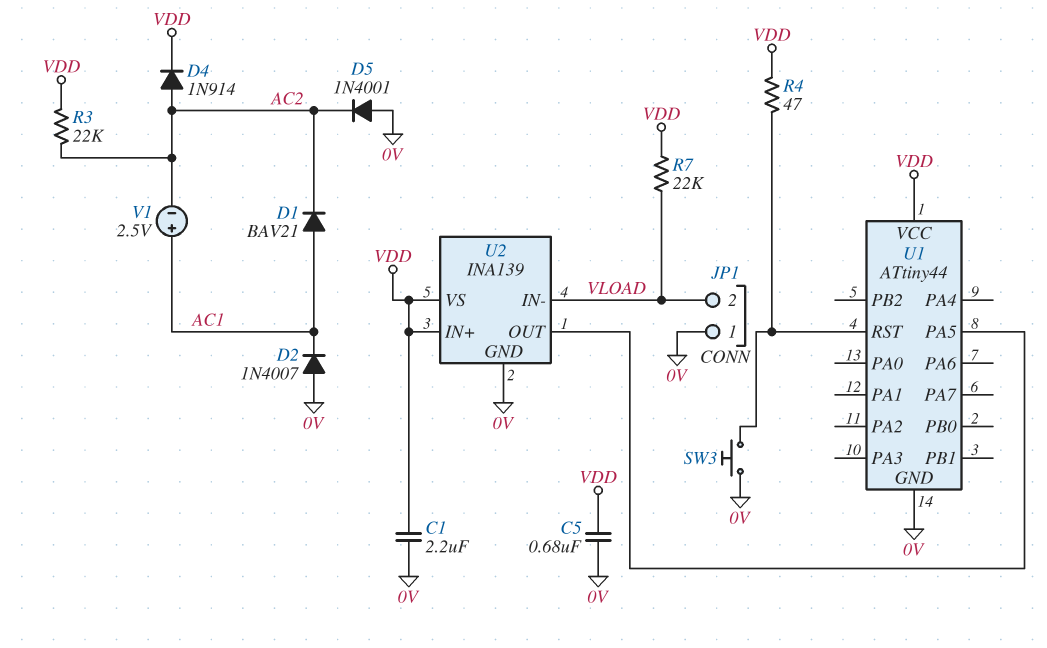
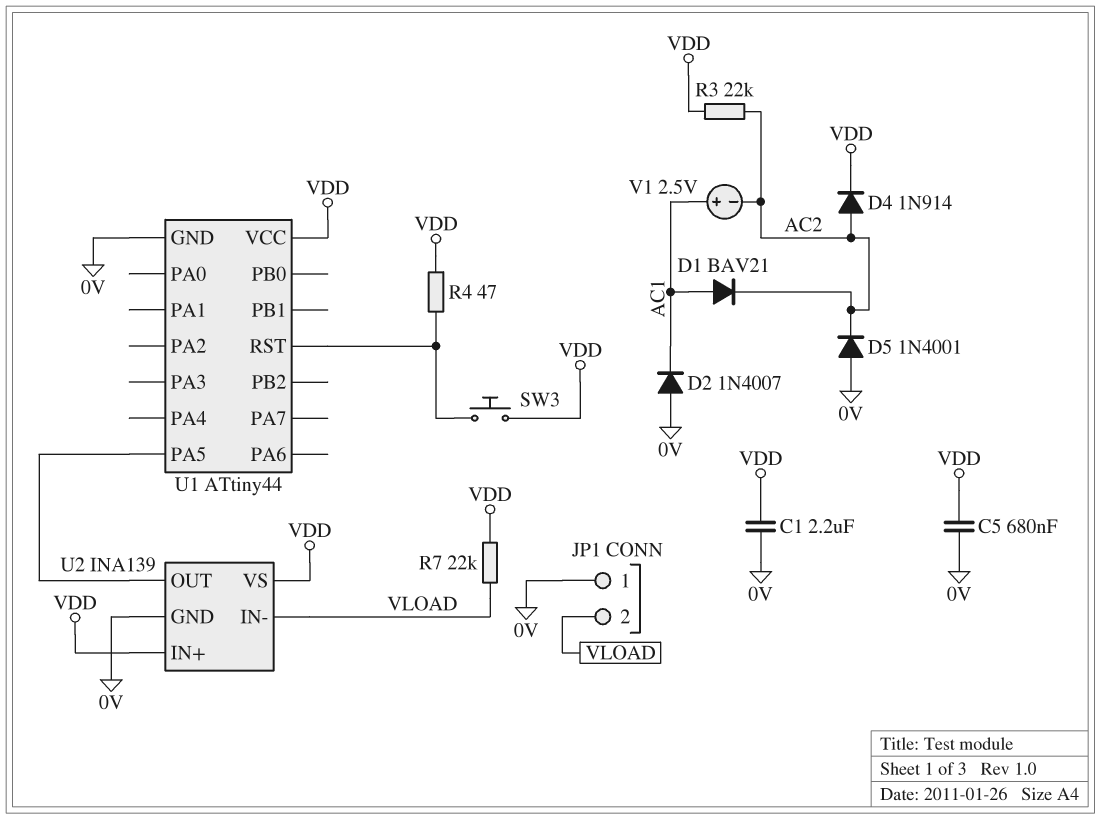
SW3: button (0V, U1/RST) -> button (U1/RST, VDD)

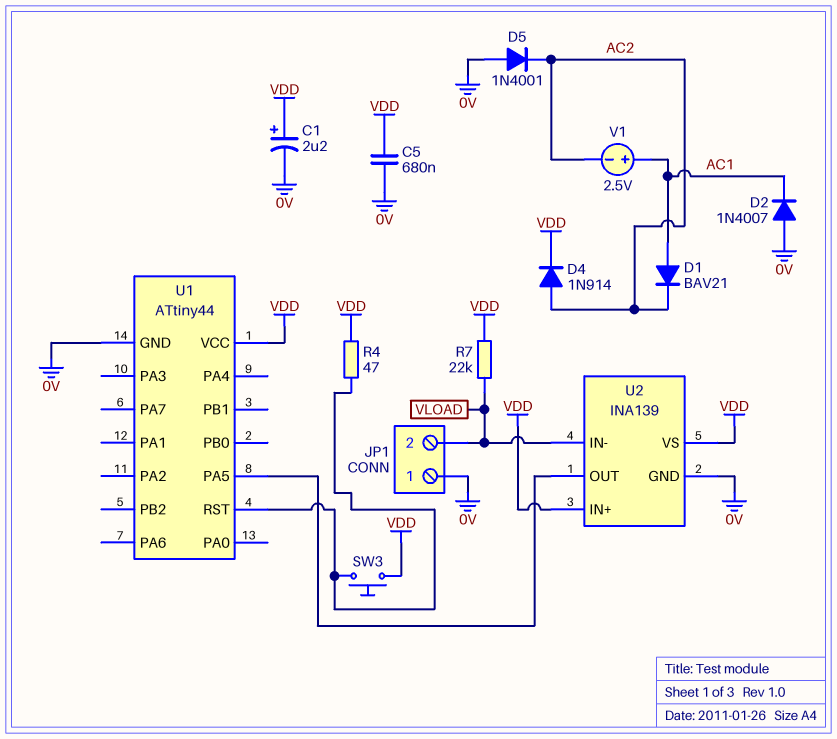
C1: 2.2uF (0V, VDD) -> 2.2uF (plus VDD, minus 0V)
R3: 22k (AC2, VDD) -> none

